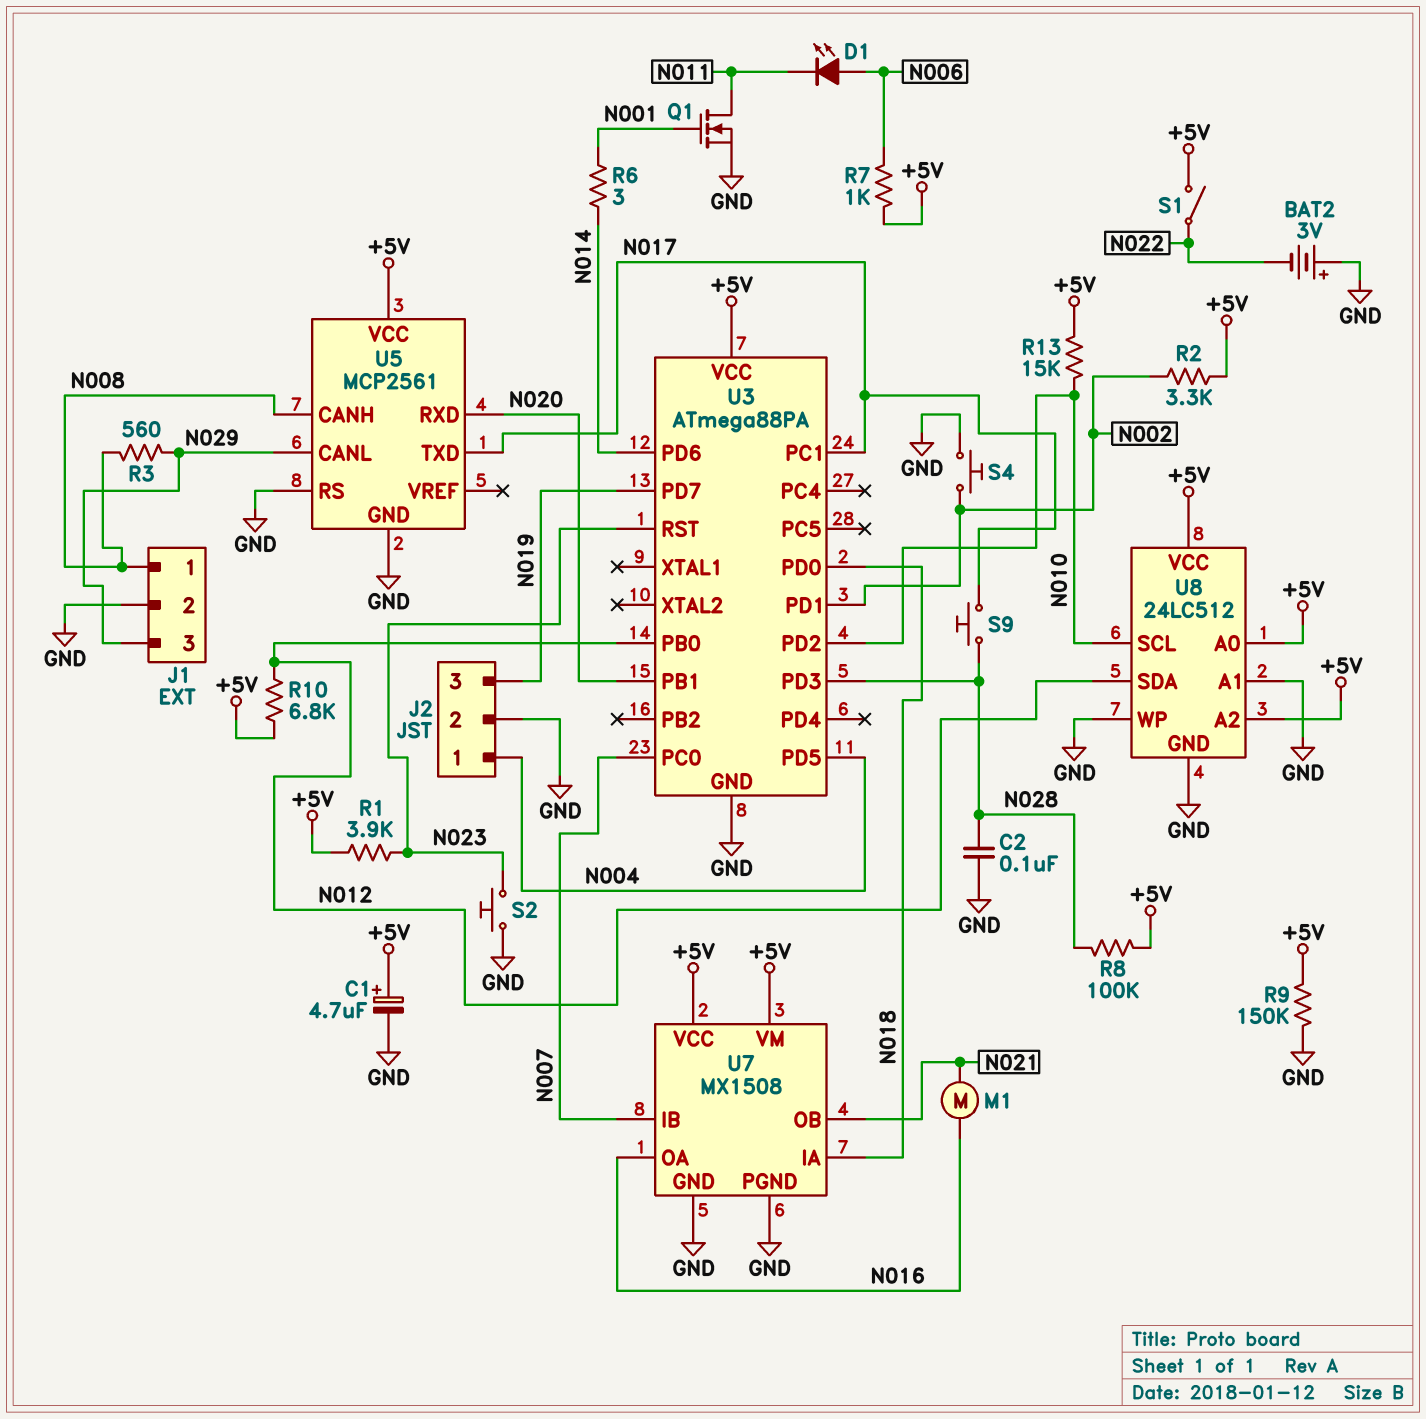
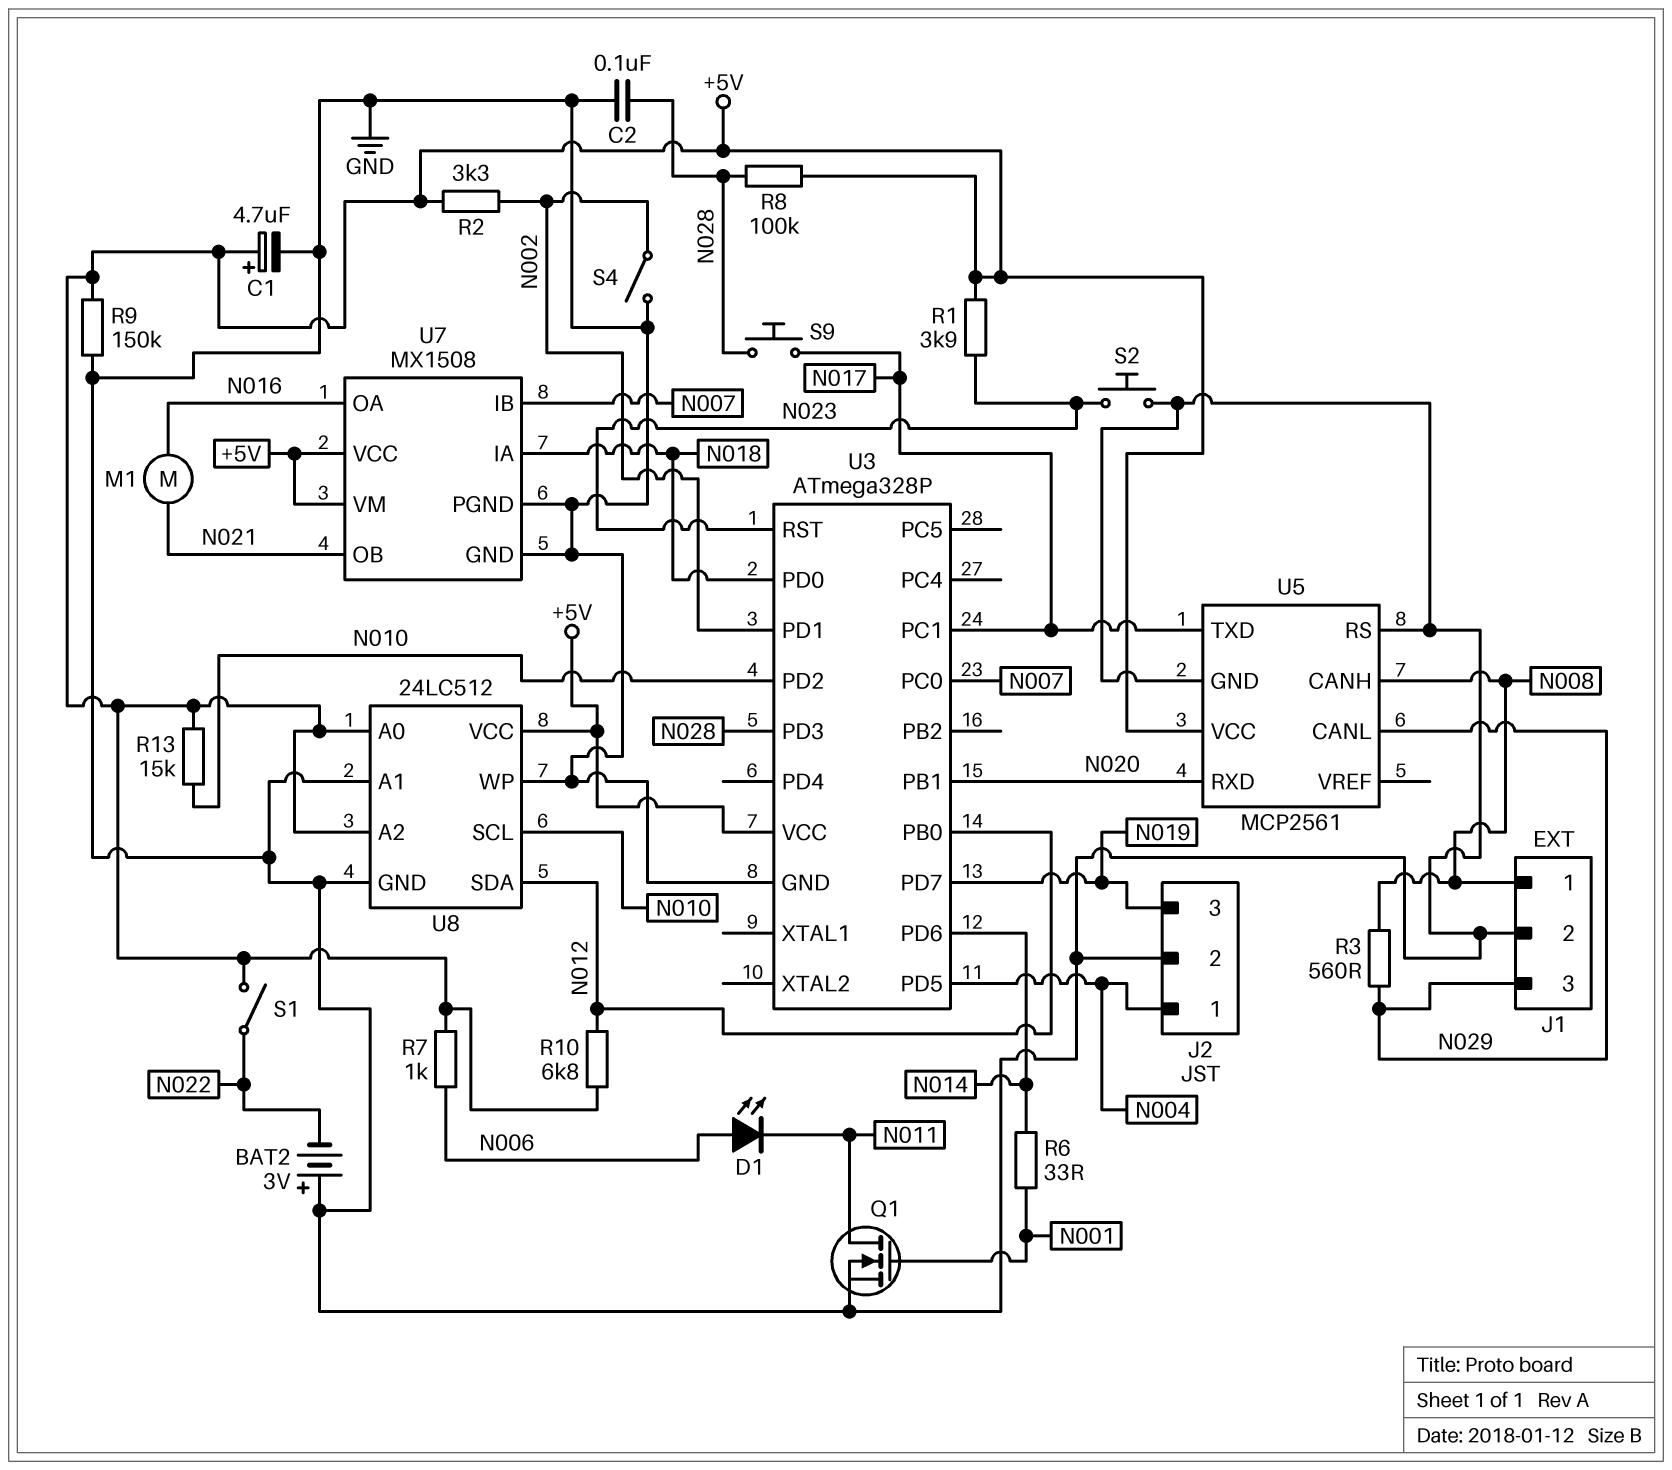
R6: 3 (N001, N014) -> 33 (N001, N014)
S4: button (GND, N002) -> switch (GND, N002)
U3: ATmega88PA -> ATmega328P

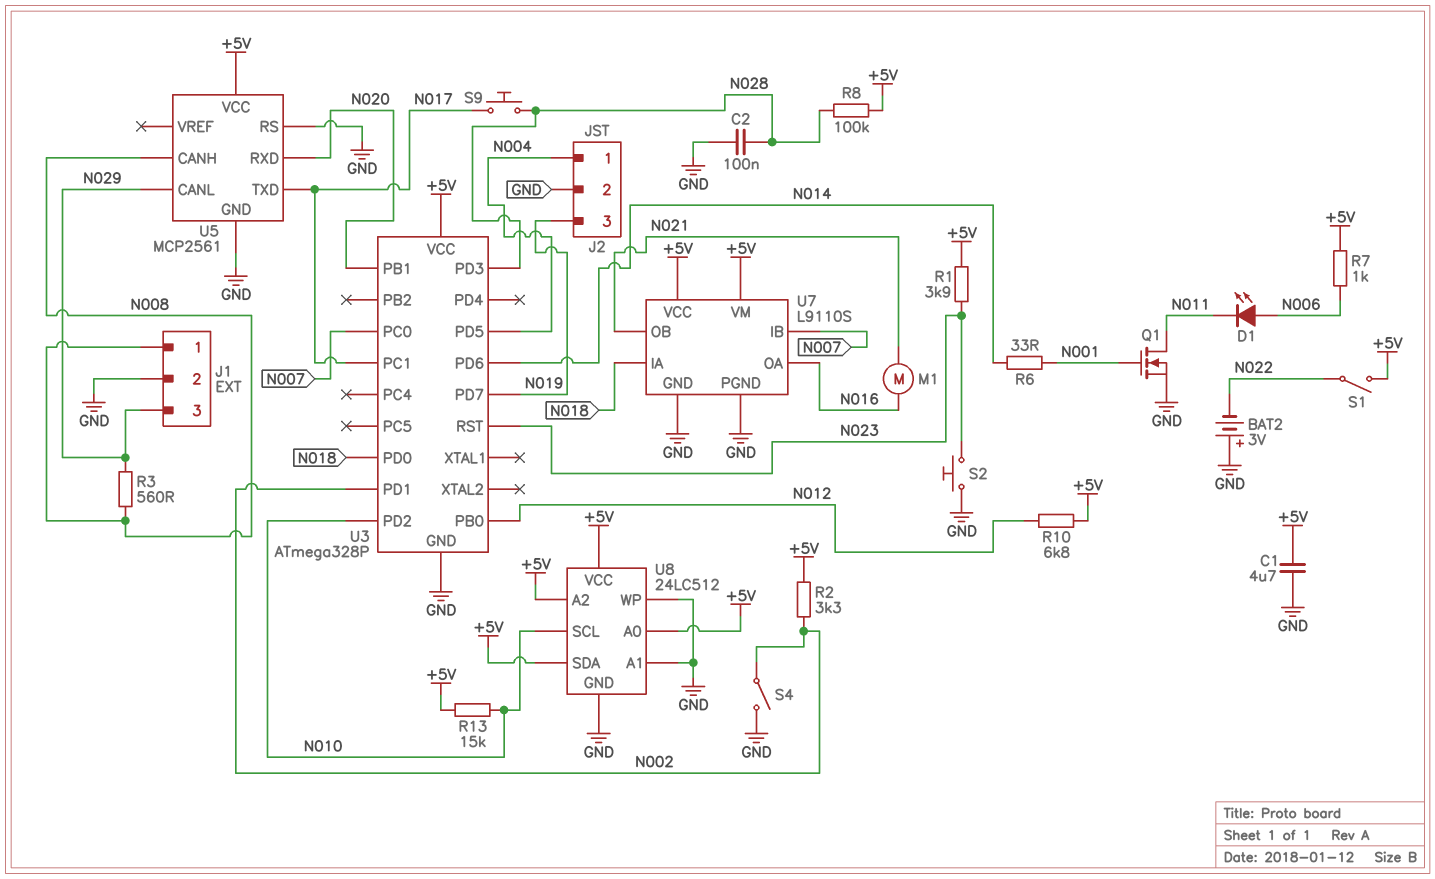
C1: 4.7uF (plus +5V, minus GND) -> 4.7uF (+5V, GND)
R9: 150k (+5V, GND) -> none
U7: MX1508 -> L9110S
U8 pin SDA: N012 -> +5V

